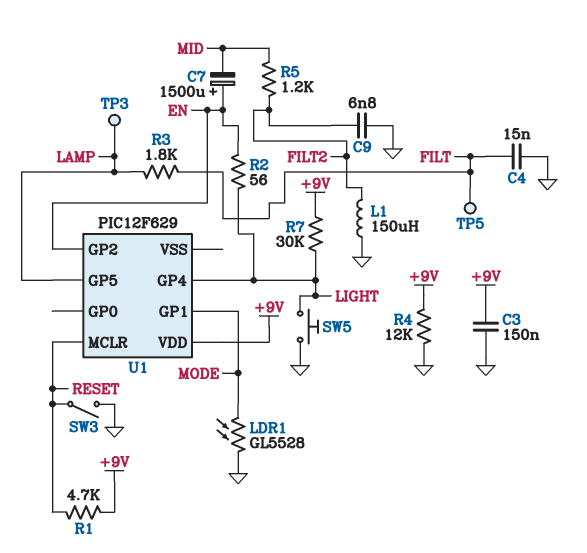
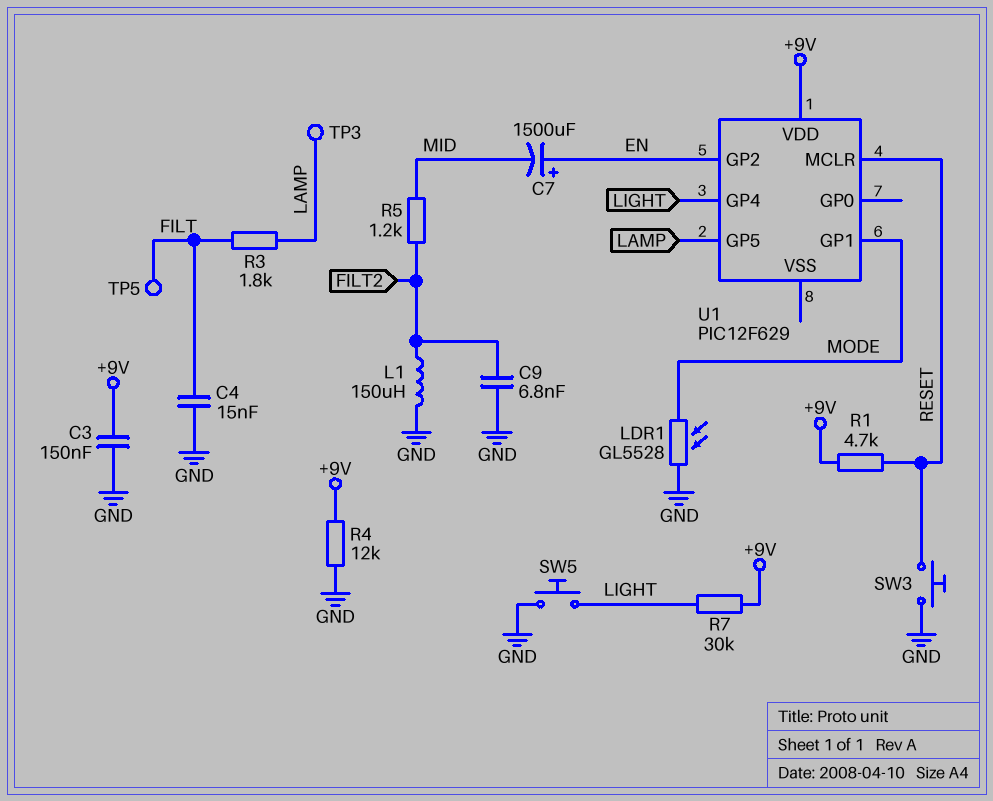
R2: 56 (EN, LIGHT) -> none
SW3: switch (GND, RESET) -> button (GND, RESET)

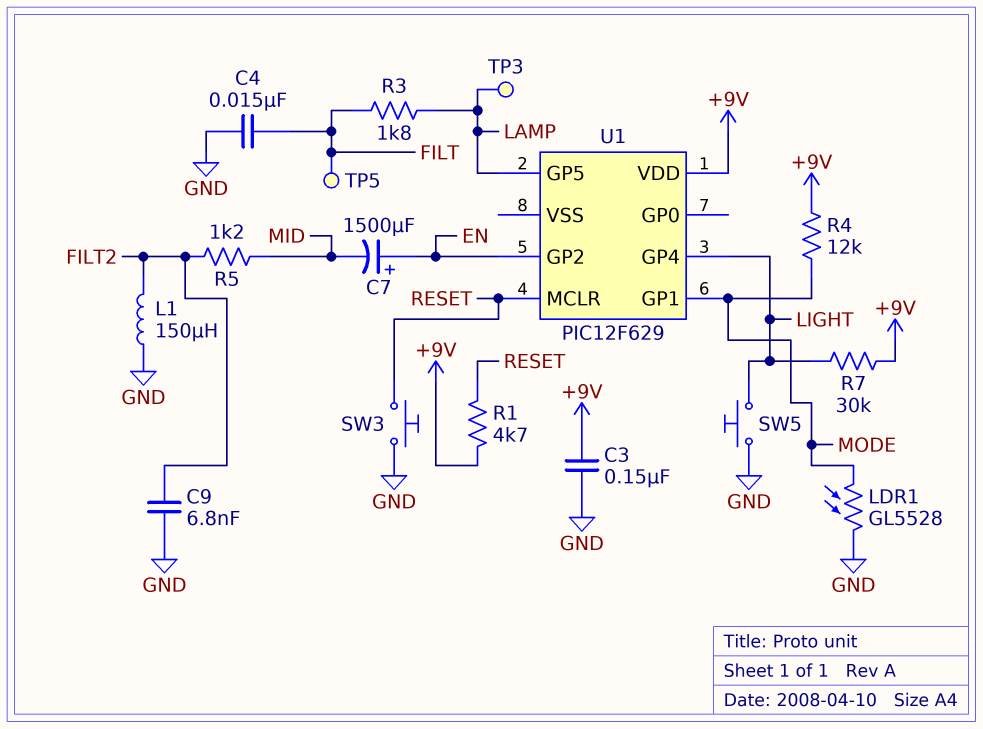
R4: 12k (+9V, GND) -> 12k (+9V, MODE)

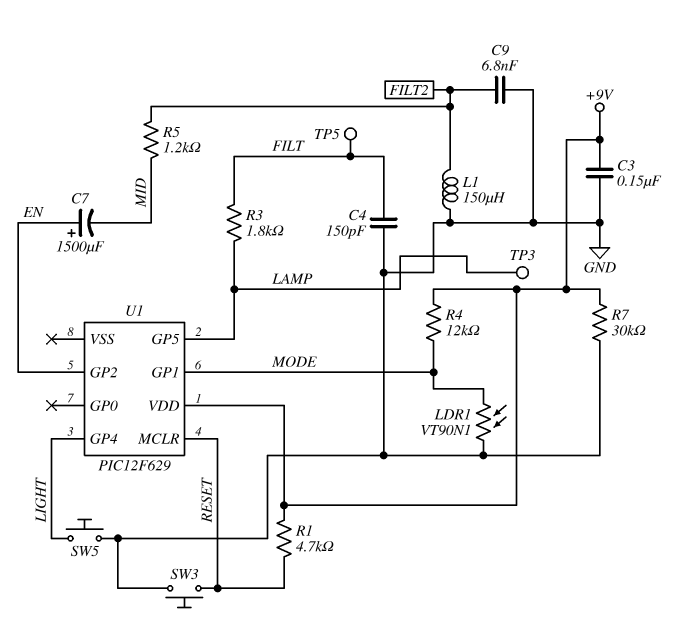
C4: 15nF (FILT, GND) -> 150pF (FILT, GND)
LDR1: GL5528 (GND, MODE) -> VT90N1 (GND, MODE)
R7: 30k (+9V, LIGHT) -> 30k (+9V, GND)

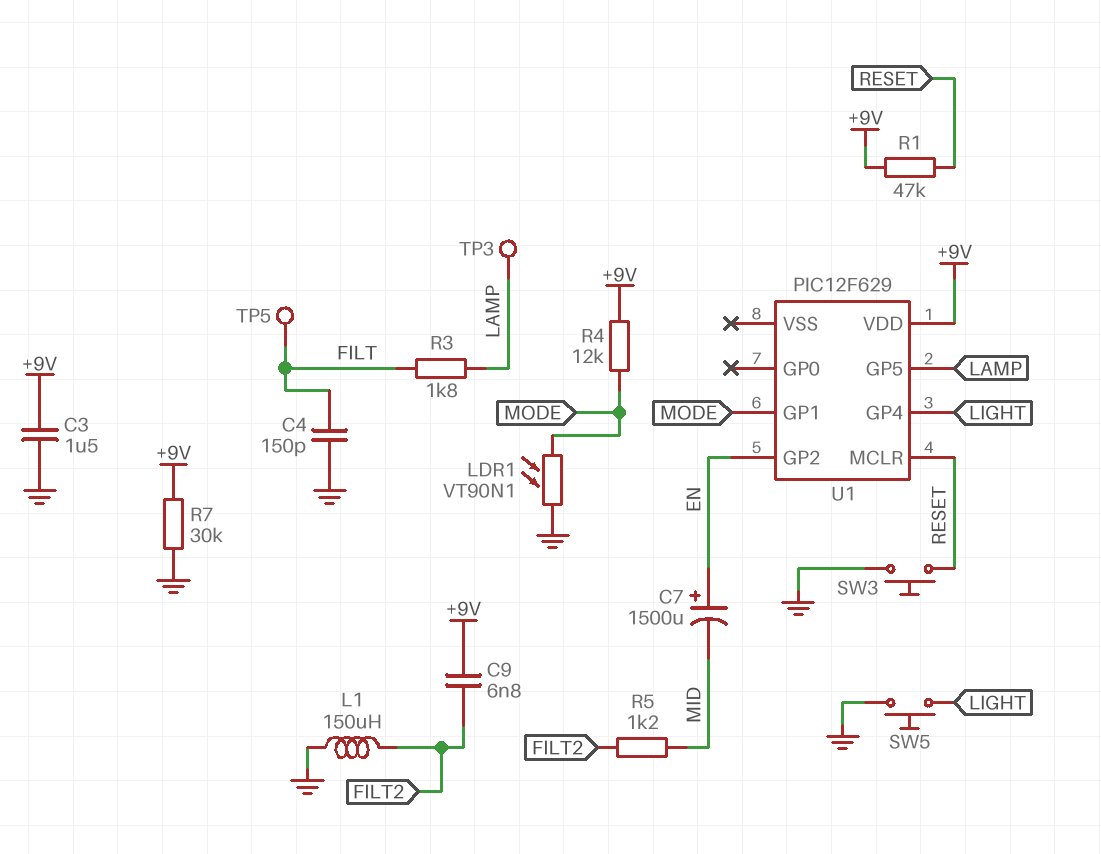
C3: 150nF (+9V, GND) -> 1.5uF (+9V, GND)
C9: 6.8nF (FILT2, GND) -> 6.8nF (+9V, FILT2)
R1: 4.7k (+9V, RESET) -> 47k (+9V, RESET)

